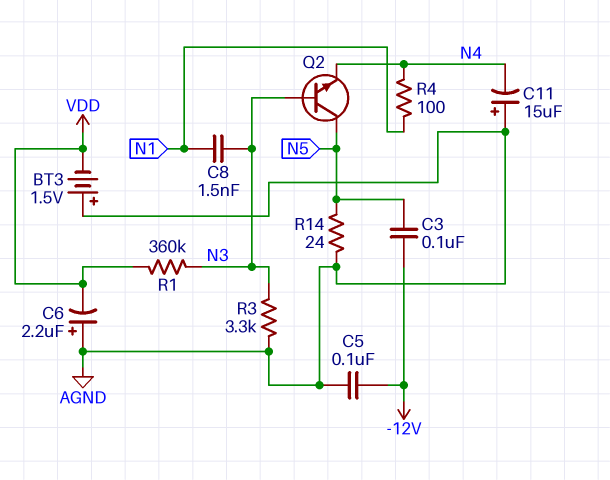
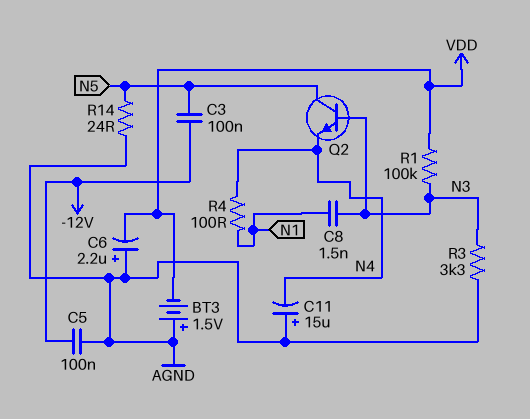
R1: 360k (N3, VDD) -> 100k (N3, VDD)

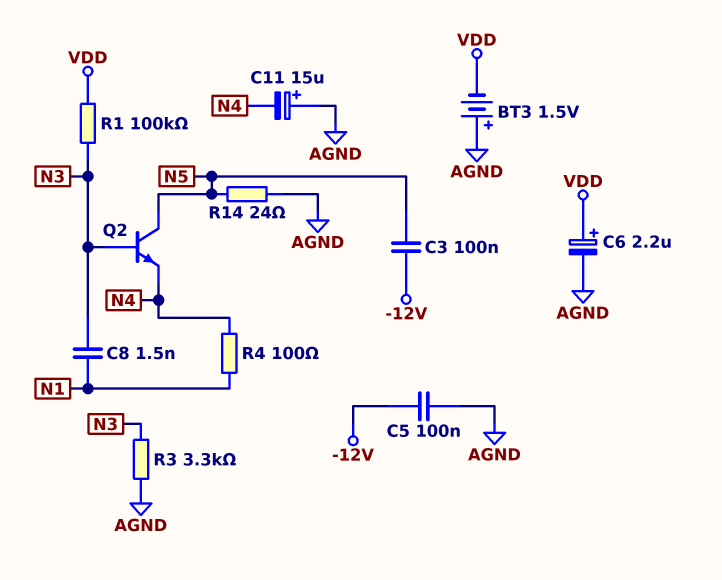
C6: 2.2uF (plus AGND, minus VDD) -> 2.2uF (plus VDD, minus AGND)

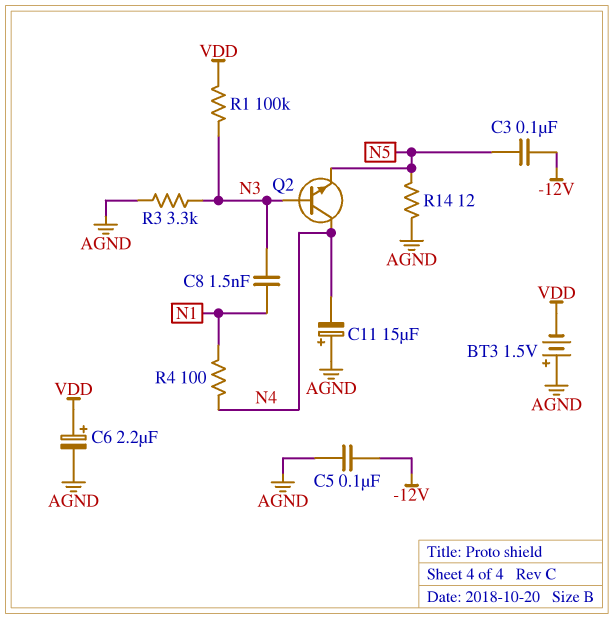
Q2: NPN (B N3, C N5, E N4) -> NPN (B N3, C N4, E N5)
R14: 24 (AGND, N5) -> 12 (AGND, N5)

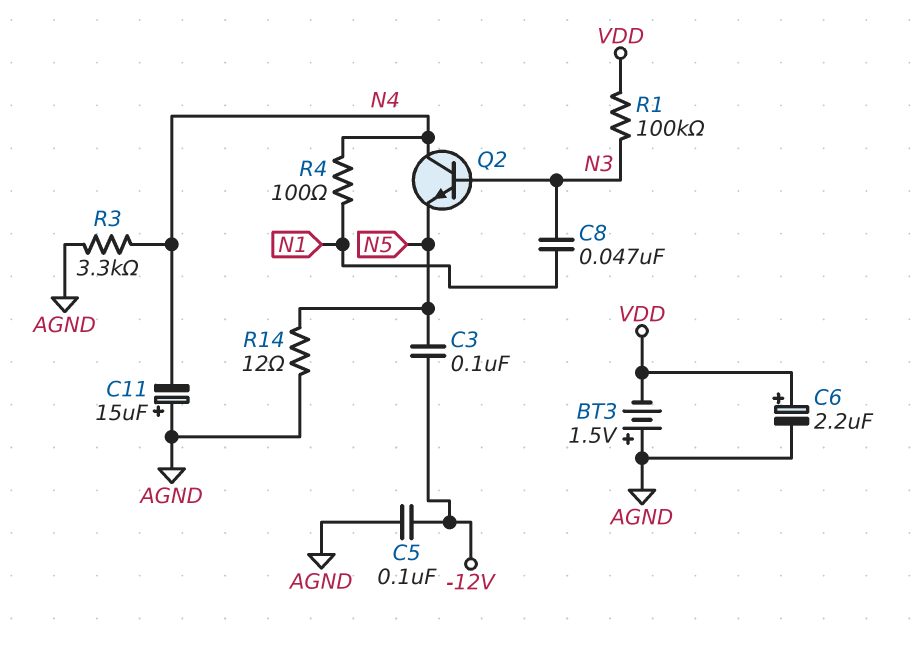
C8: 1.5nF (N1, N3) -> 47nF (N1, N3)
R3: 3.3k (AGND, N3) -> 3.3k (AGND, N4)

